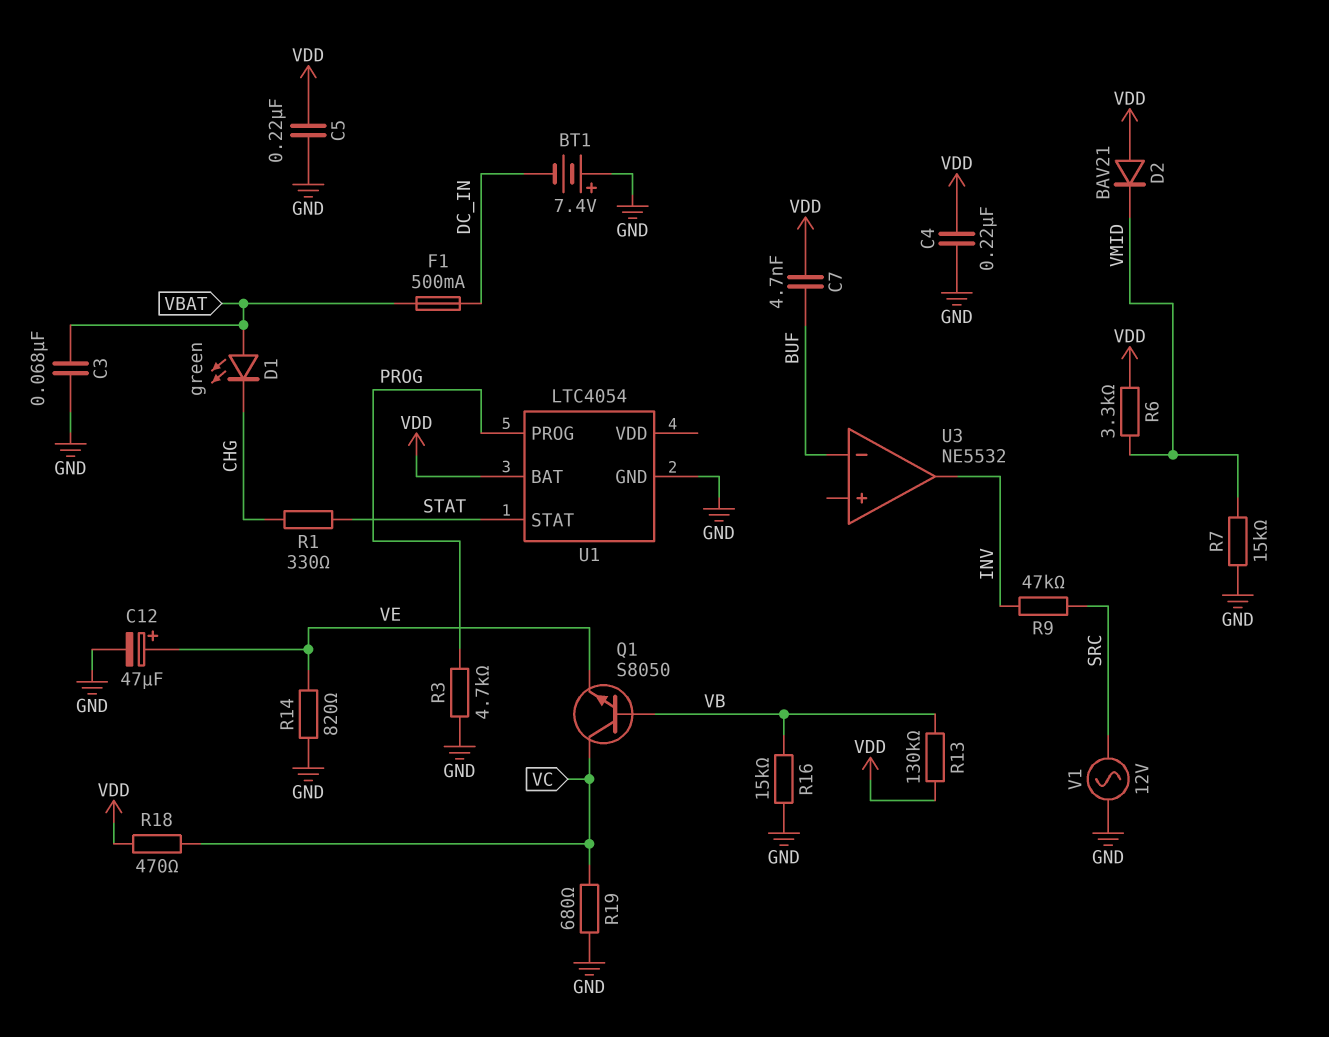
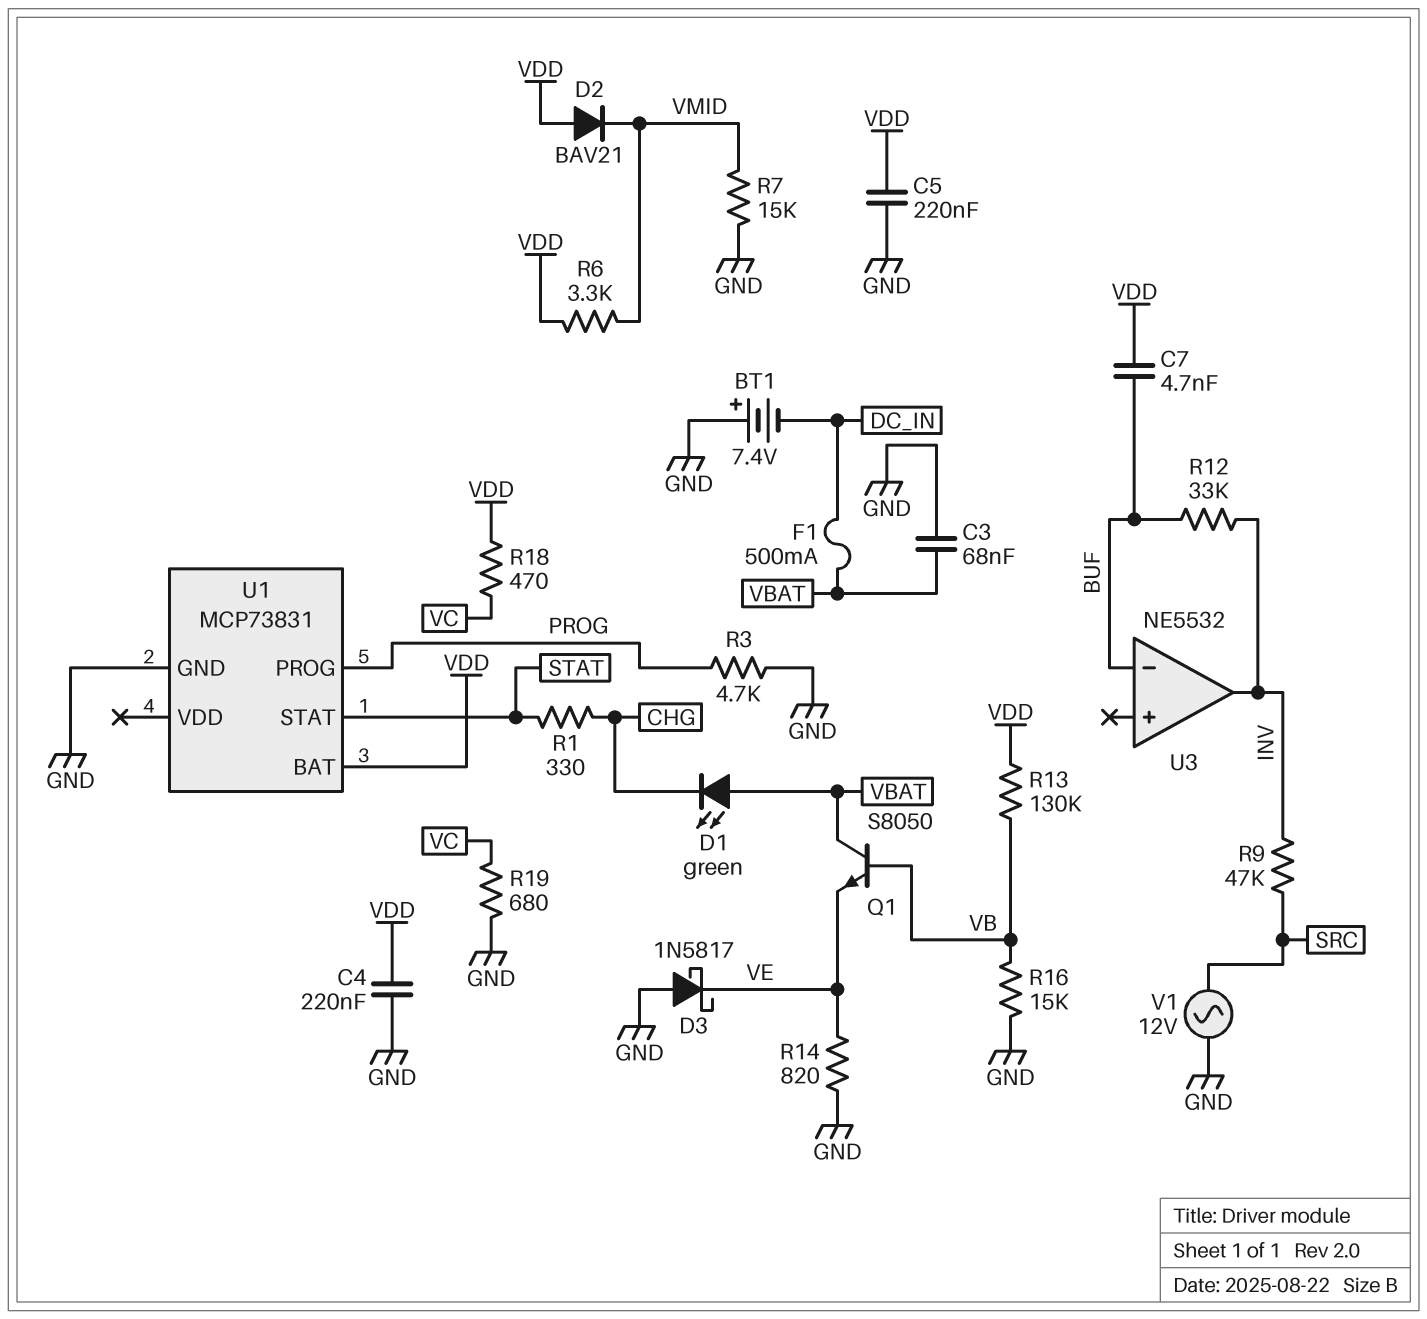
C12: 47uF (plus VE, minus GND) -> none
D3: none -> schottky 1N5817 (A GND, K VE)
Q1: NPN S8050 (B VB, C VC, E VE) -> NPN S8050 (B VB, C VBAT, E VE)
R12: none -> 33k (BUF, INV)
U1: LTC4054 -> MCP73831

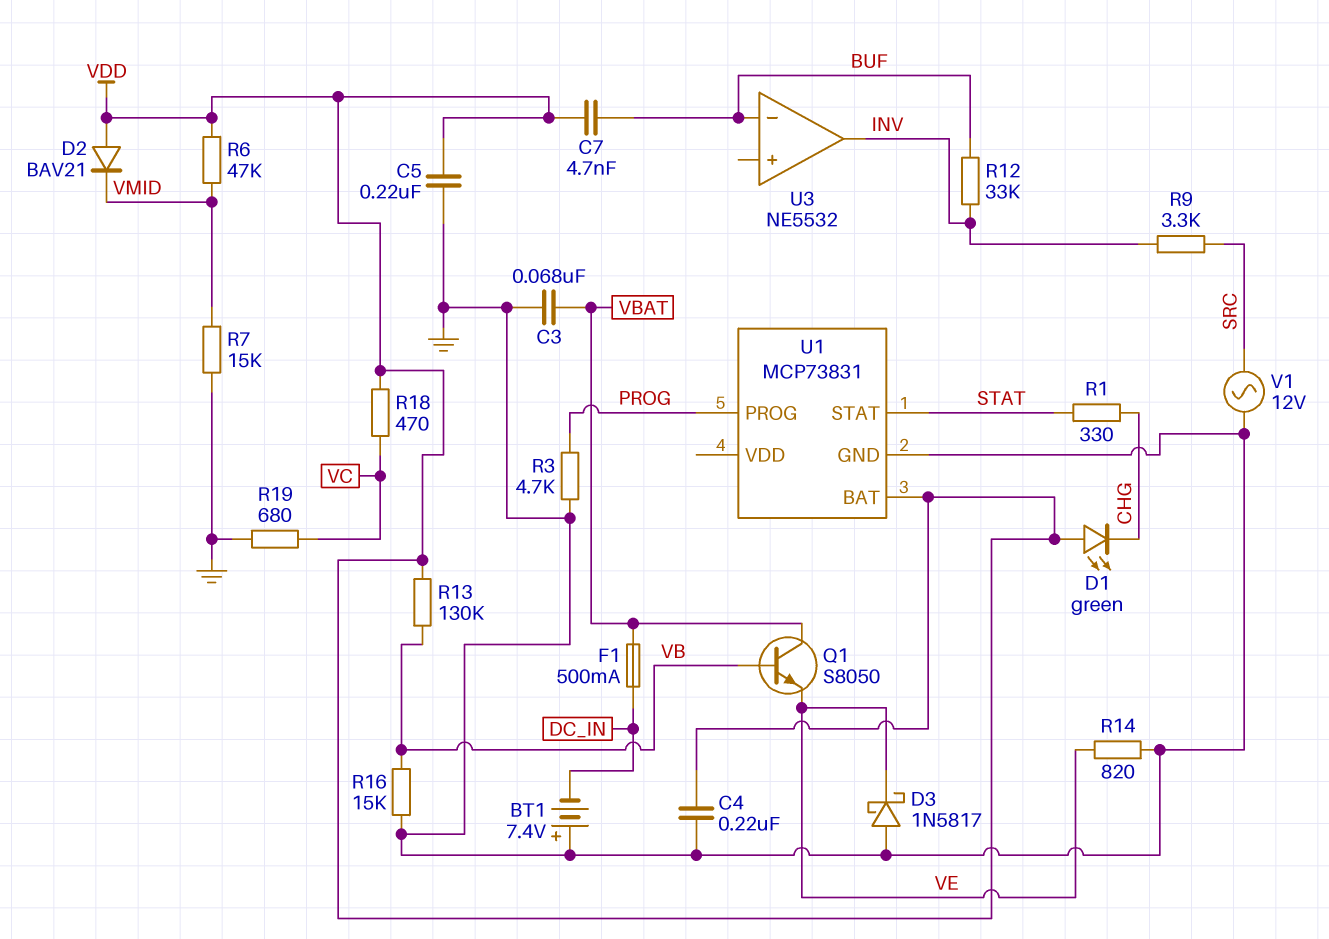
D1: LED green (A VBAT, K CHG) -> LED green (A VDD, K CHG)
R6: 3.3k (VDD, VMID) -> 47k (VDD, VMID)
R9: 47k (INV, SRC) -> 3.3k (INV, SRC)

